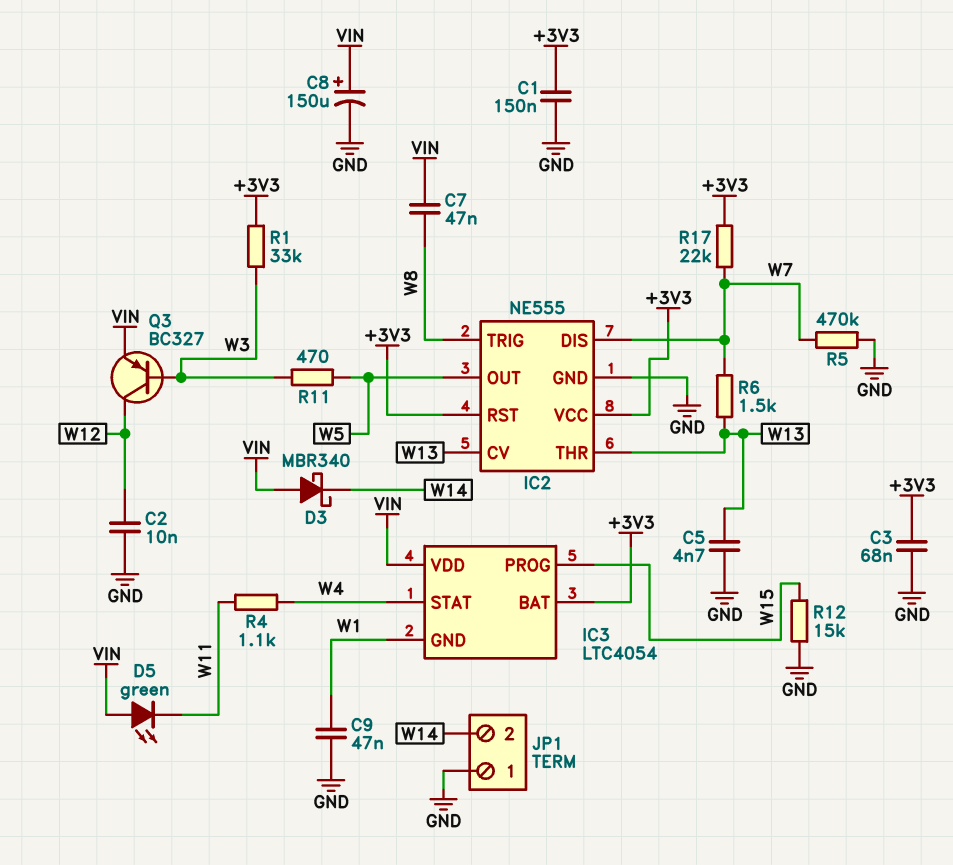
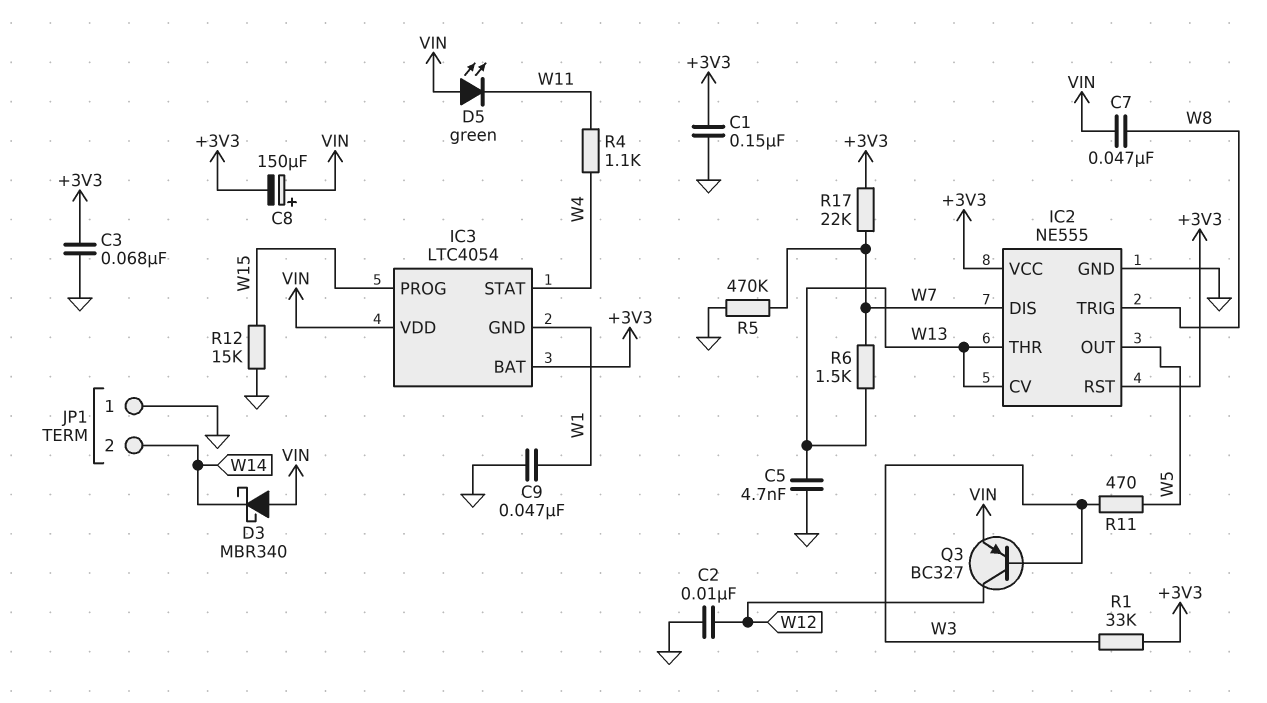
C8: 150uF (plus VIN, minus GND) -> 150uF (plus VIN, minus +3V3)

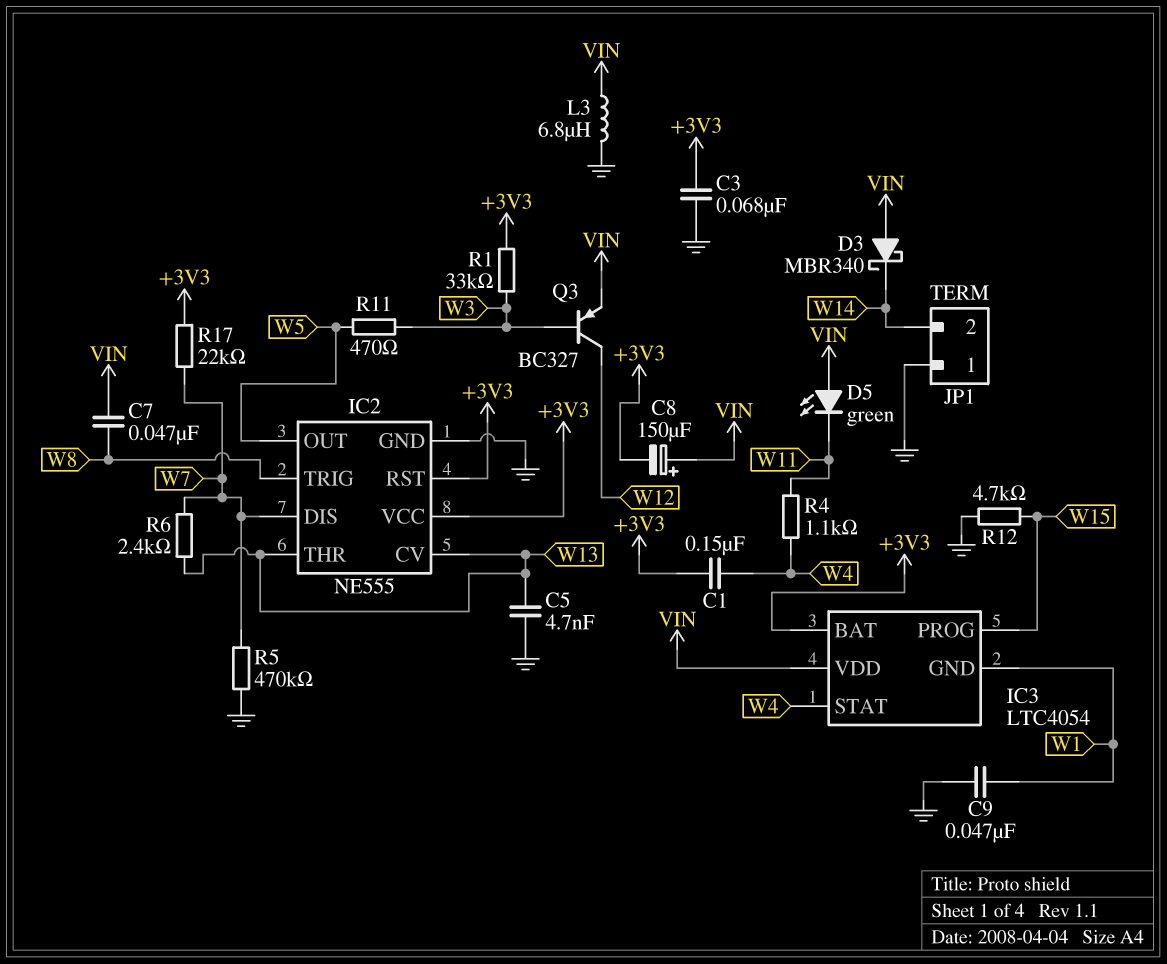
C1: 150nF (+3V3, GND) -> 150nF (+3V3, W4)
C2: 10nF (GND, W12) -> none
L3: none -> 6.8uH (GND, VIN)
R6: 1.5k (W7, W13) -> 2.4k (W7, W13)
R12: 15k (GND, W15) -> 4.7k (GND, W15)

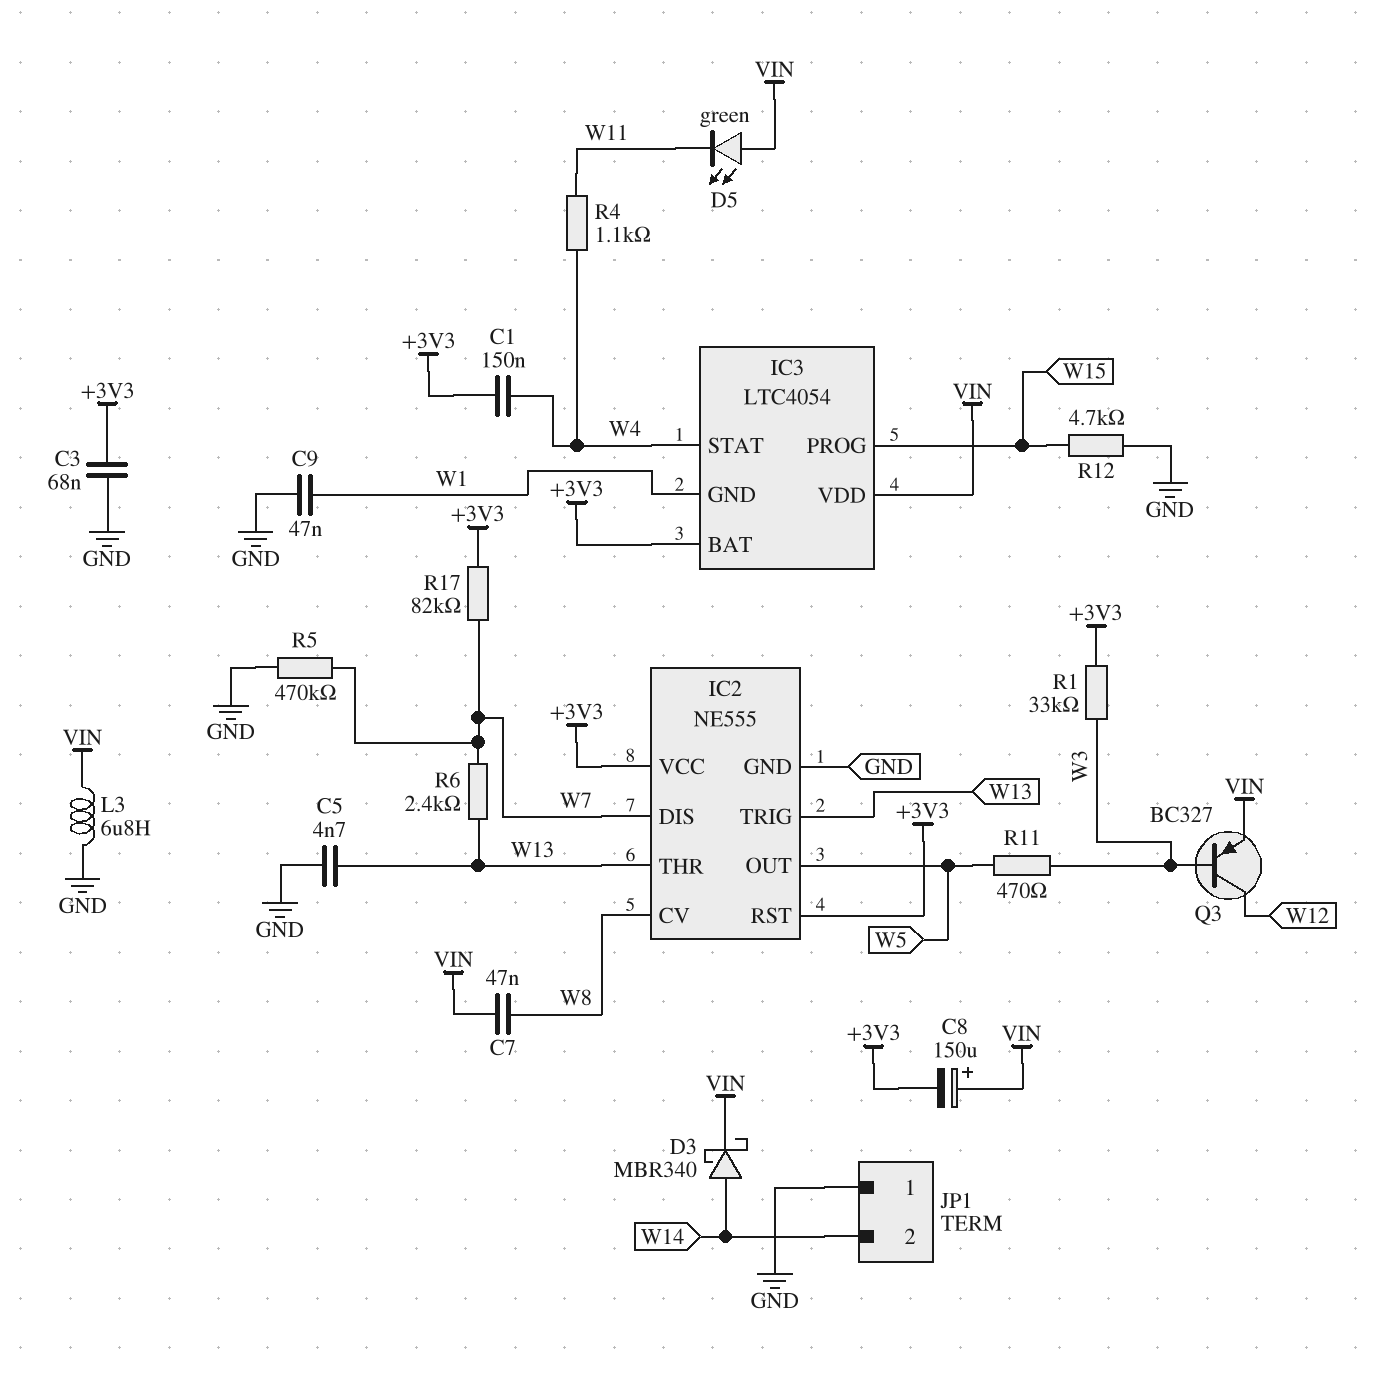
D3: schottky MBR340 (A VIN, K W14) -> schottky MBR340 (A W14, K VIN)
IC2 pin CV: W13 -> W8
IC2 pin TRIG: W8 -> W13
R17: 22k (+3V3, W7) -> 82k (+3V3, W7)

